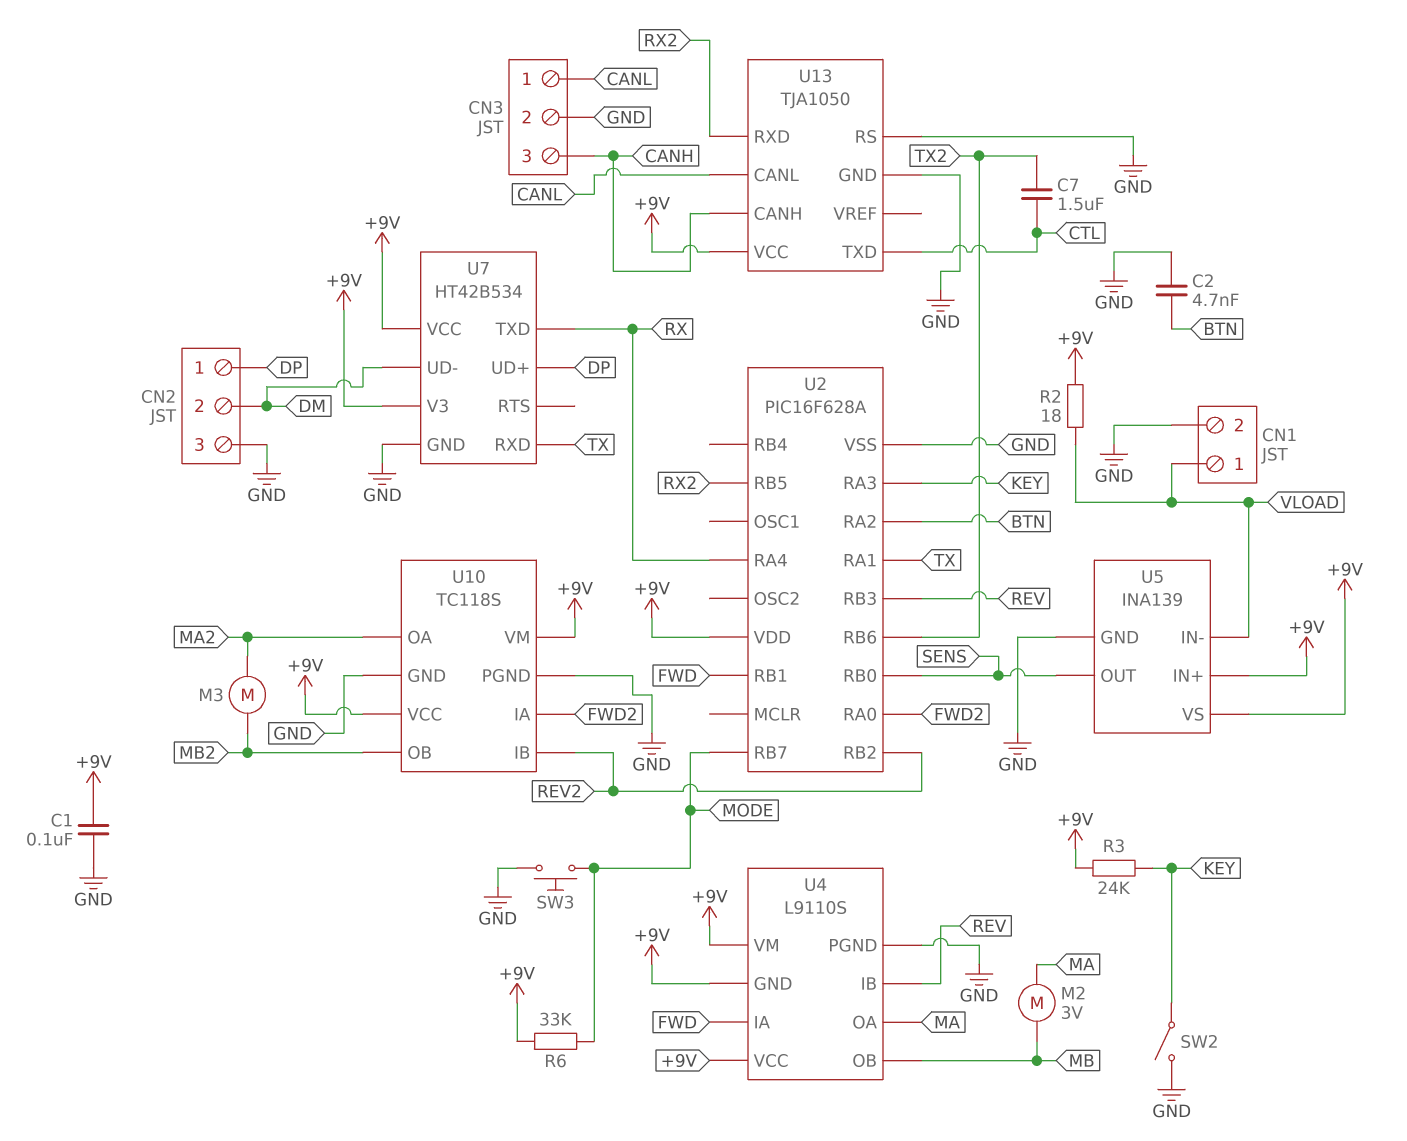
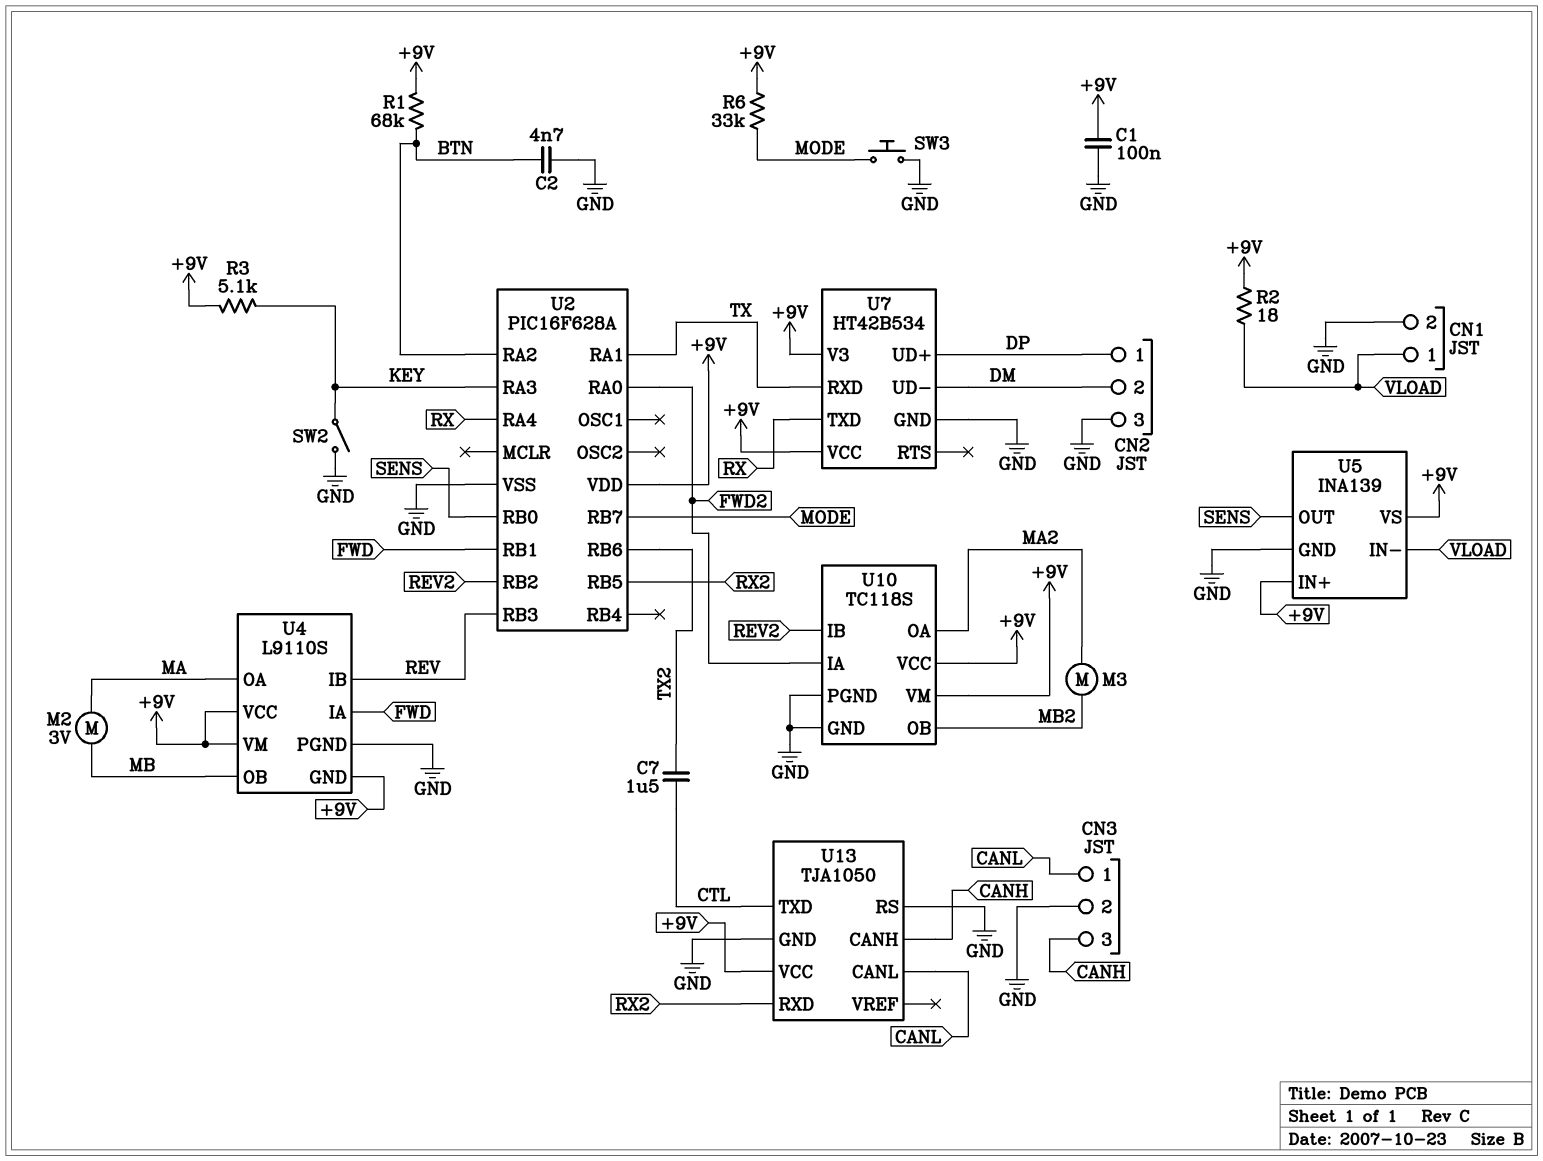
R1: none -> 68k (+9V, BTN)
R3: 24k (+9V, KEY) -> 5.1k (+9V, KEY)

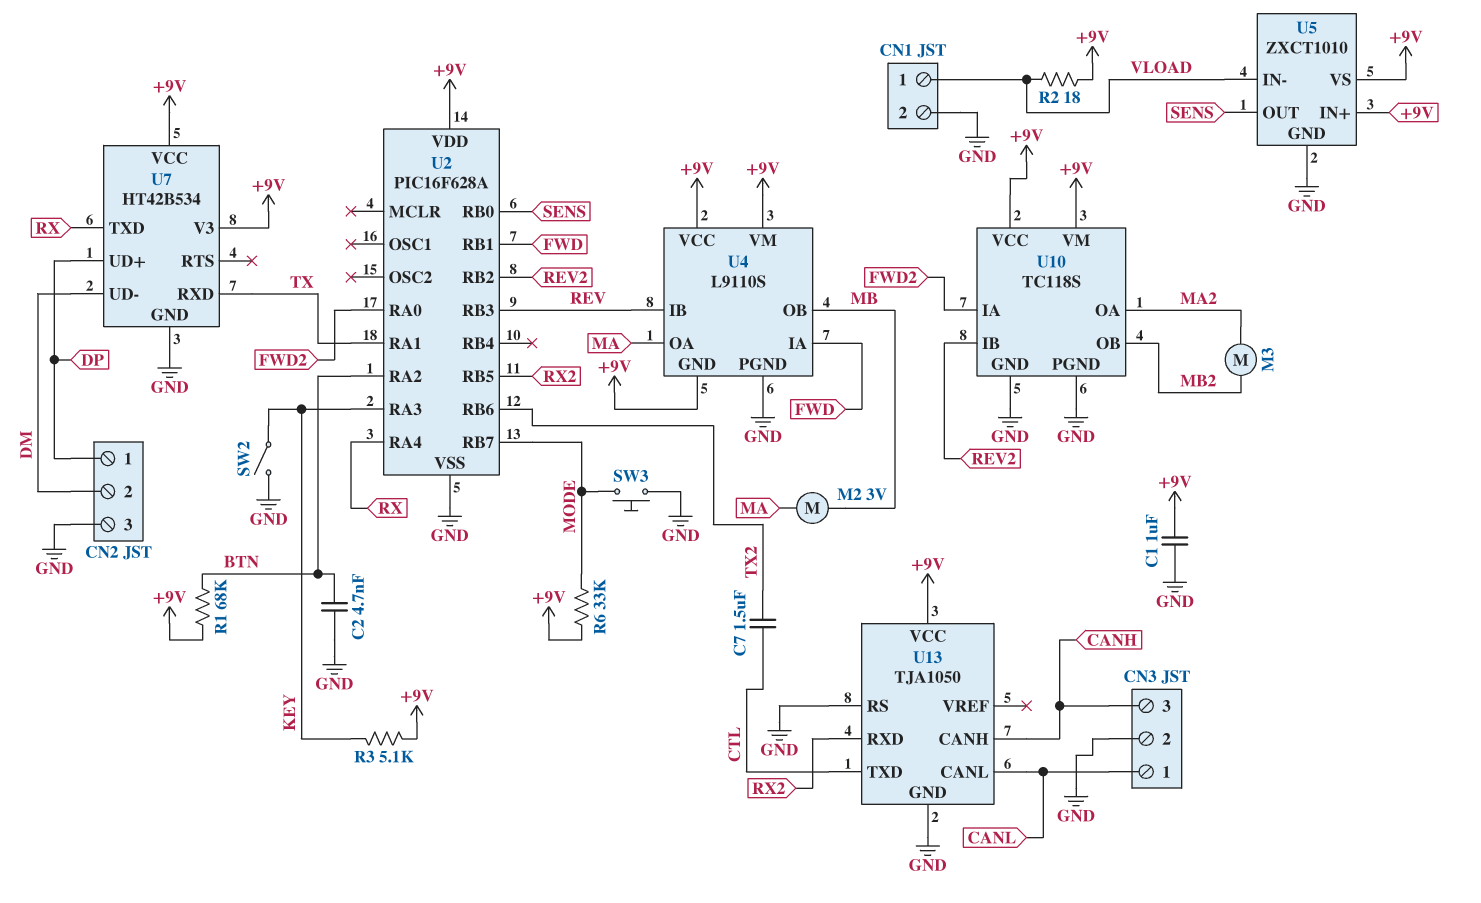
C1: 100nF (+9V, GND) -> 1uF (+9V, GND)
U5: INA139 -> ZXCT1010

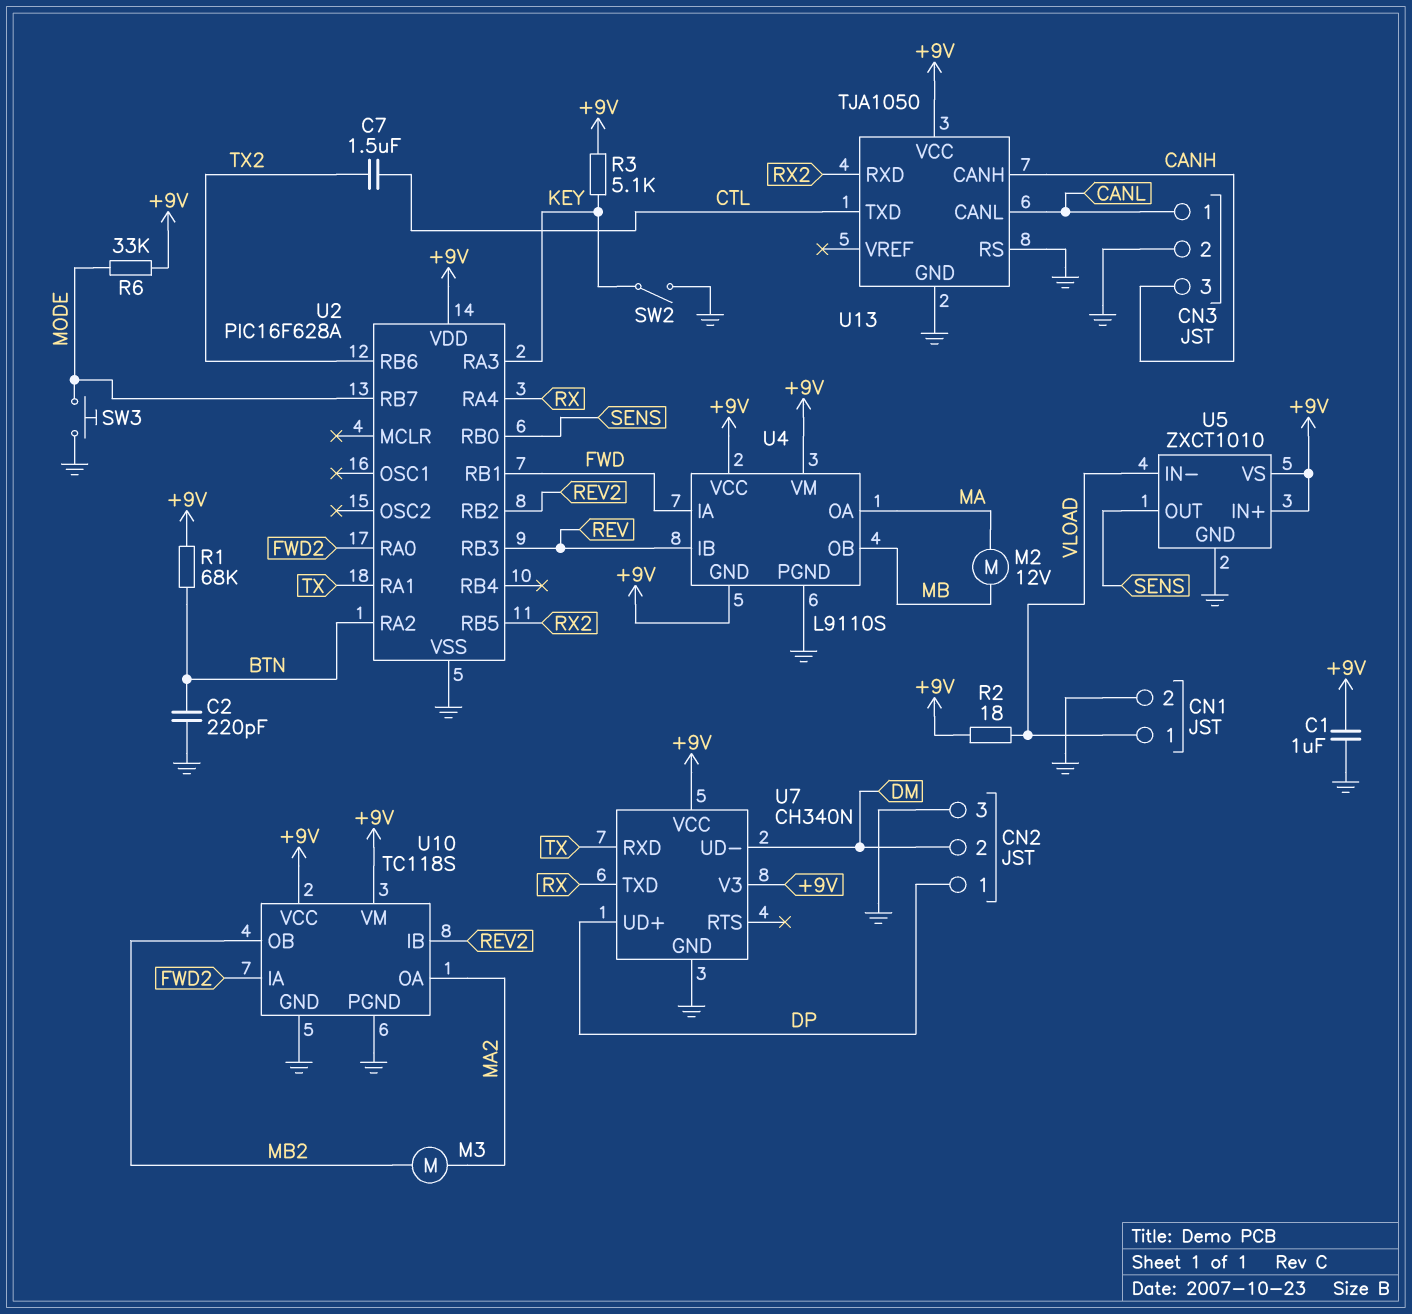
C2: 4.7nF (BTN, GND) -> 220pF (BTN, GND)
M2: motor 3V (MA, MB) -> motor 12V (MA, MB)
U7: HT42B534 -> CH340N

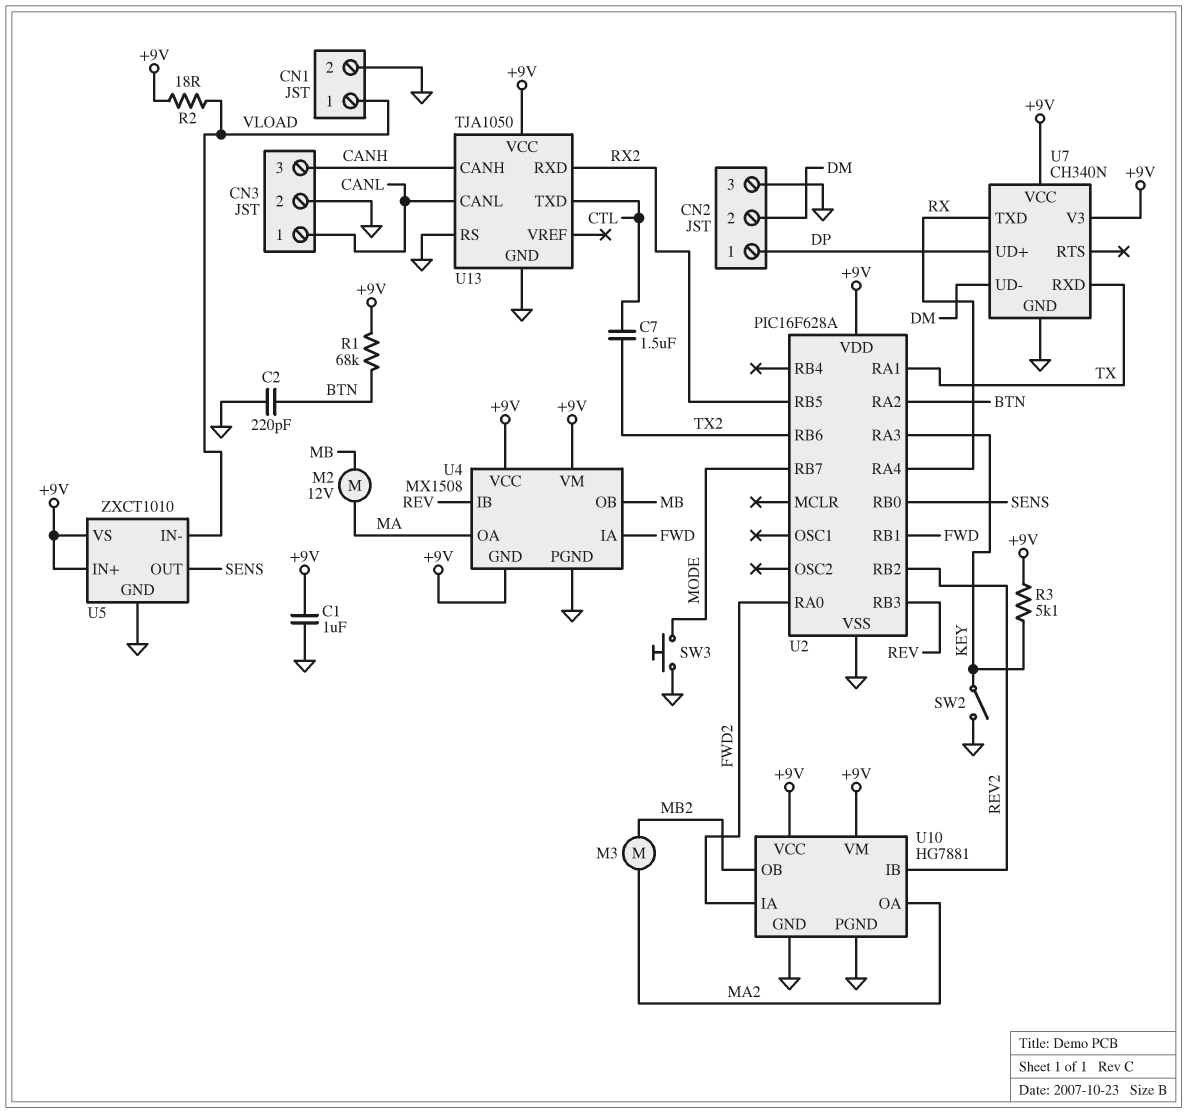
R6: 33k (+9V, MODE) -> none
U4: L9110S -> MX1508
U10: TC118S -> HG7881

